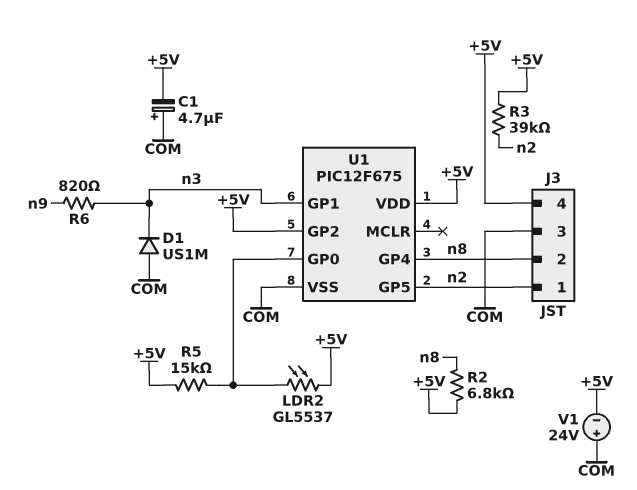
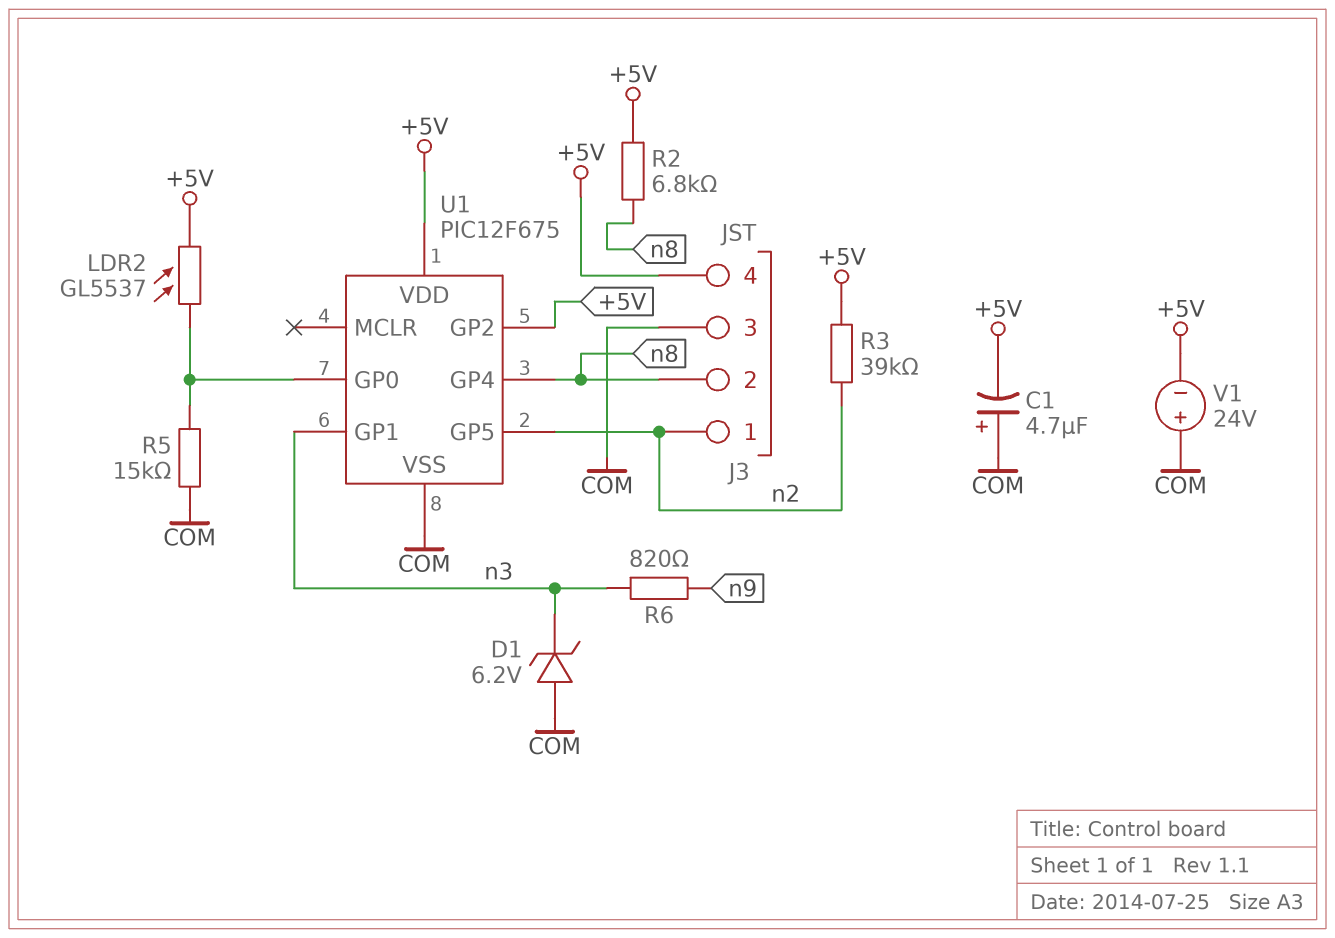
D1: diode US1M (A COM, K n3) -> zener 6.2V (A COM, K n3)
R5: 15k (+5V, U1/GP0) -> 15k (COM, U1/GP0)

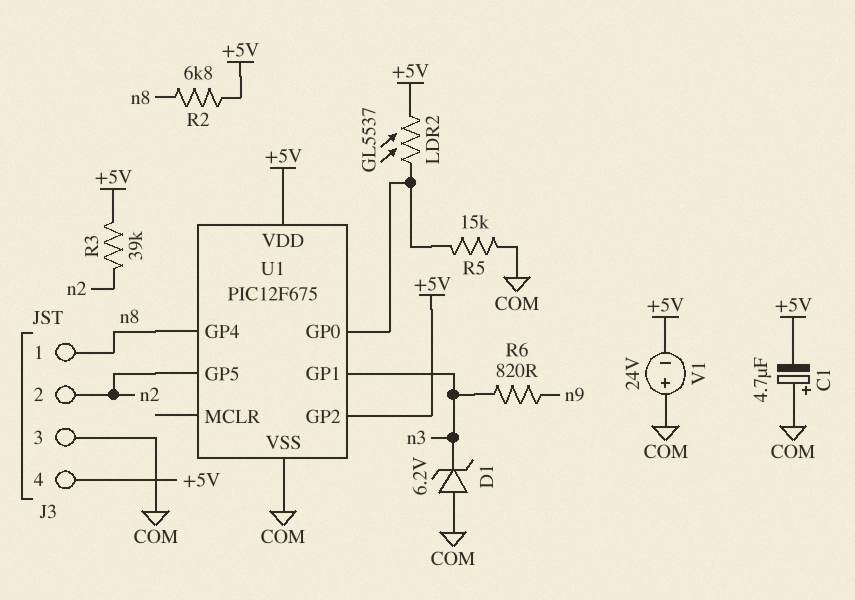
J3 pin 1: n2 -> n8
J3 pin 2: n8 -> n2

